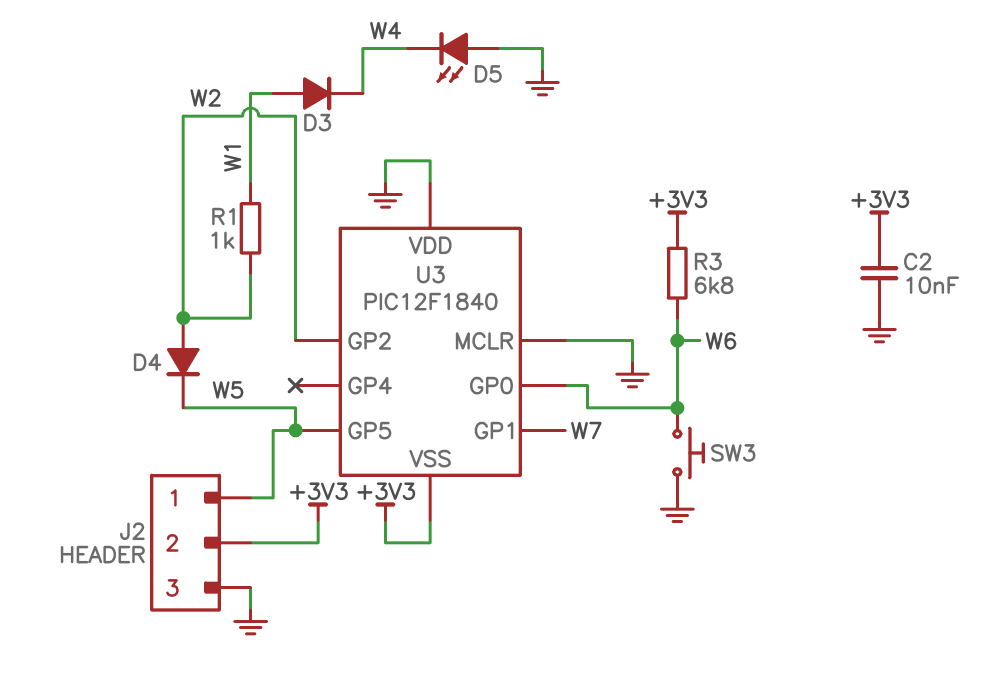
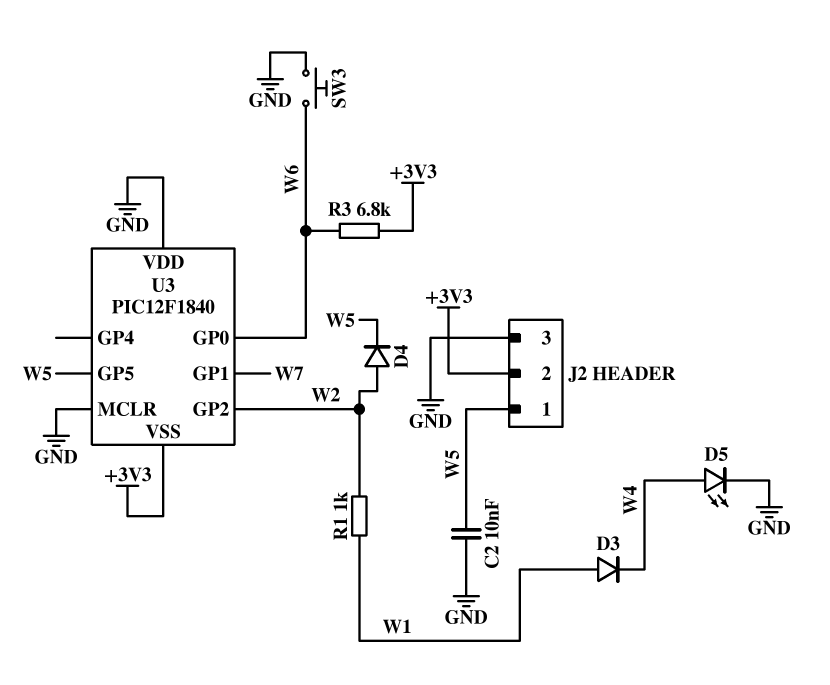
C2: 10nF (+3V3, GND) -> 10nF (GND, W5)
D5: LED (A GND, K W4) -> LED (A W4, K GND)

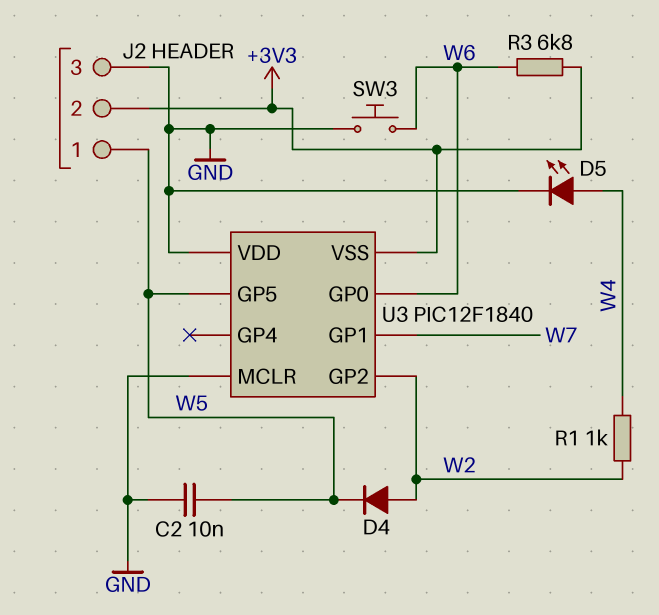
D3: diode (A W1, K W4) -> none
R1: 1k (W1, W2) -> 1k (W2, W4)

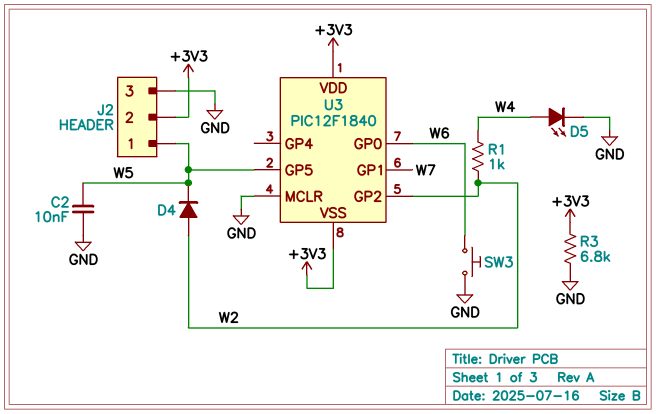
R3: 6.8k (+3V3, W6) -> 6.8k (+3V3, GND)
U3 pin VDD: GND -> +3V3

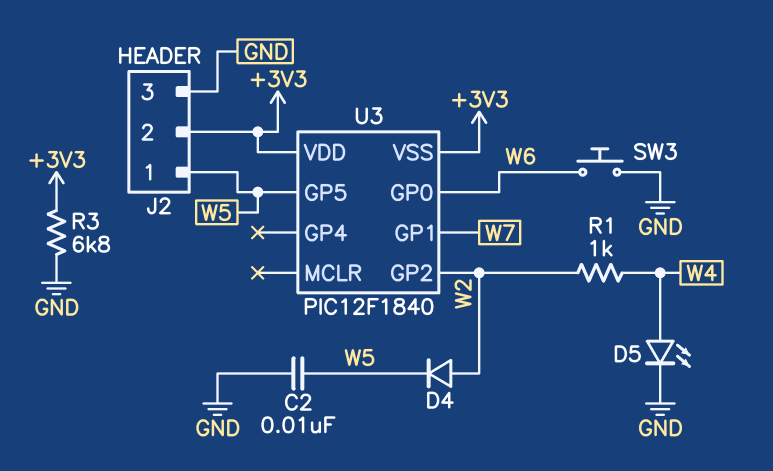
U3 pin MCLR: GND -> none

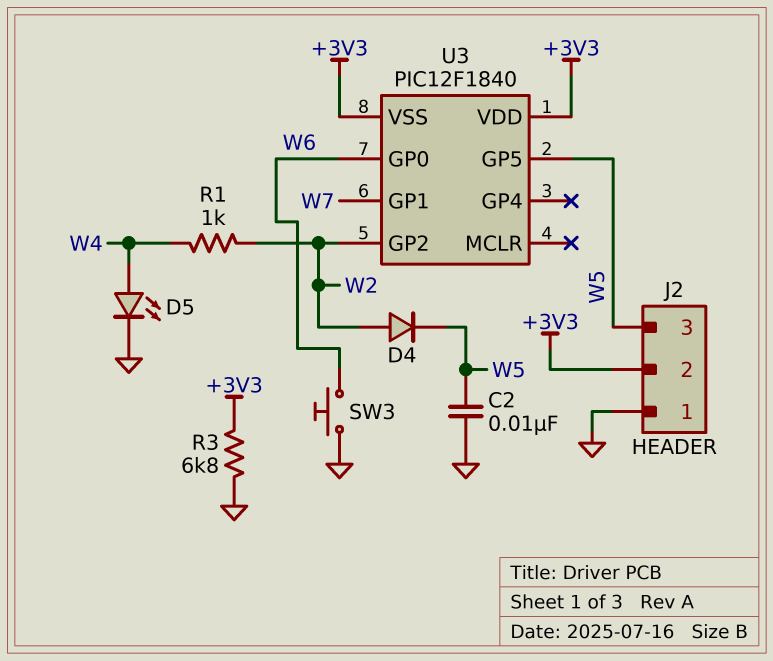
J2 pin 1: W5 -> GND
J2 pin 3: GND -> W5

